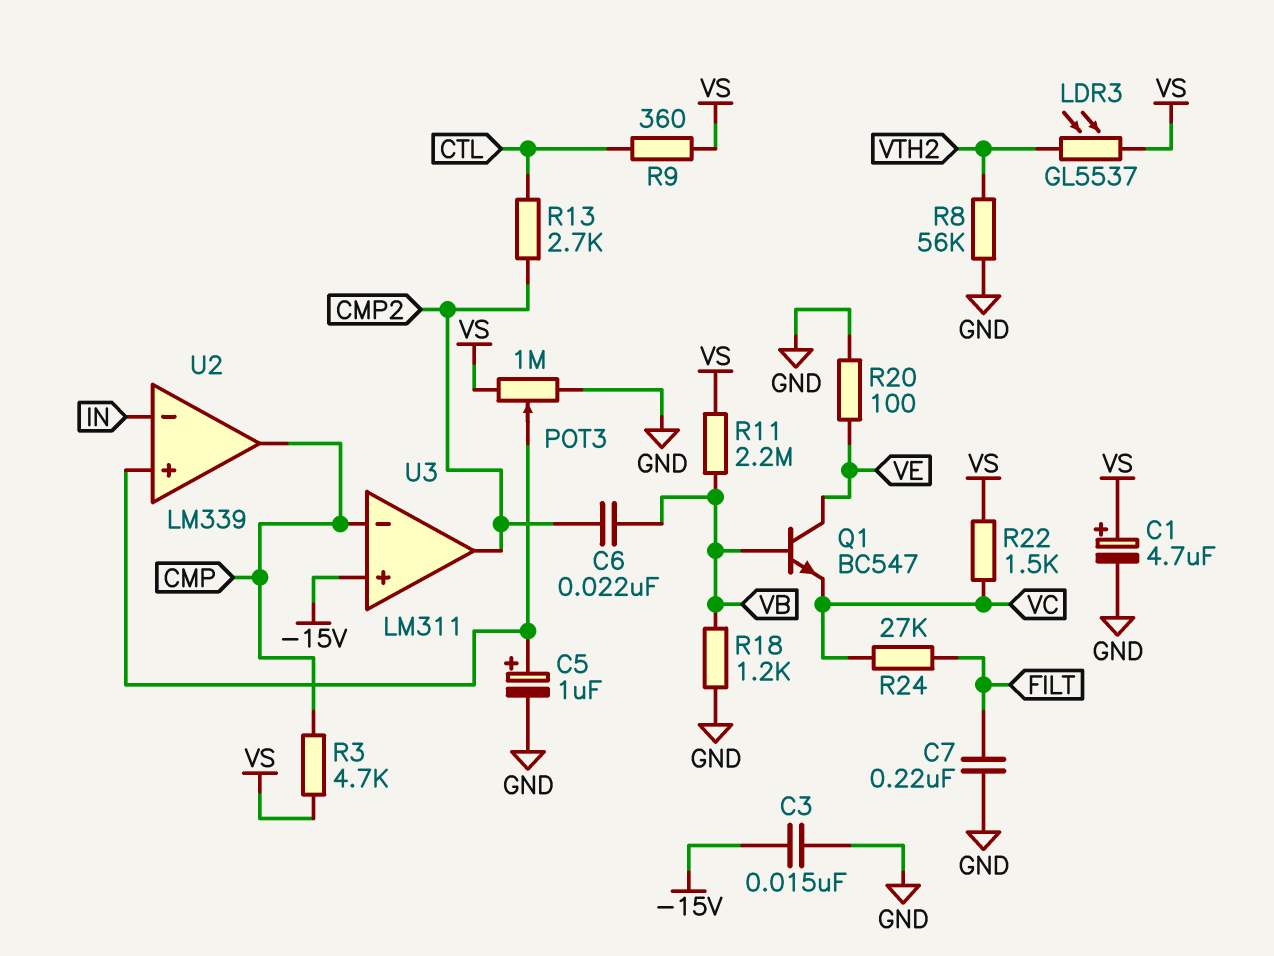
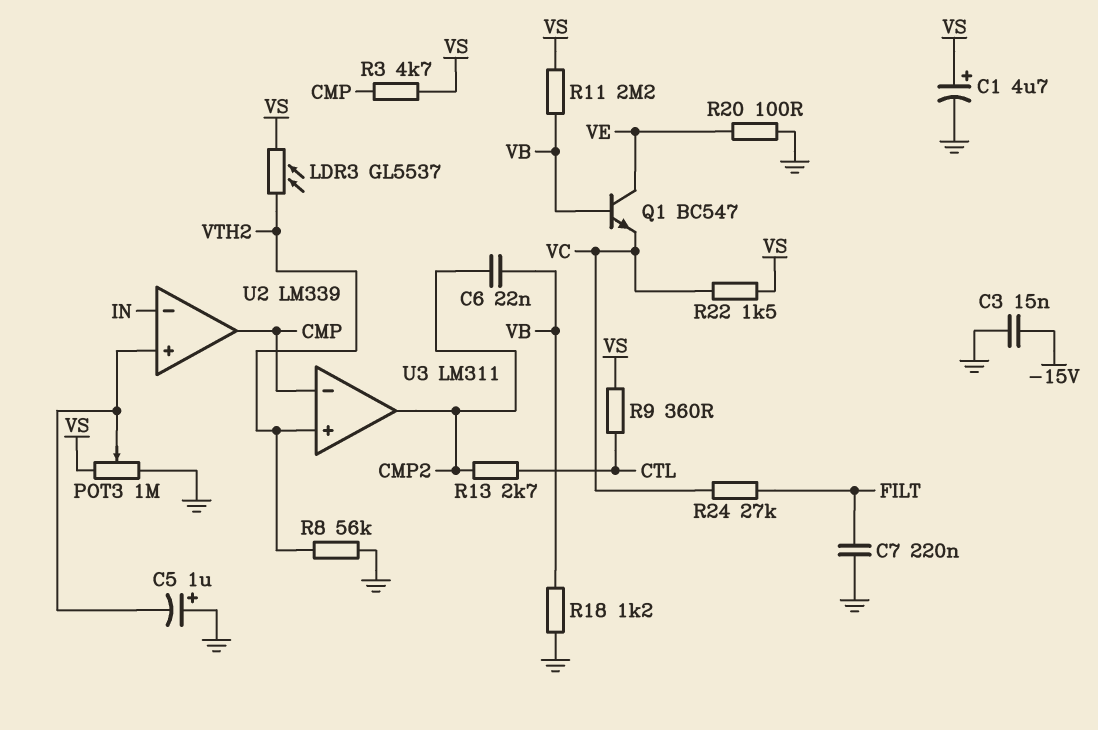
C5: 1uF (plus U2/in+, minus GND) -> 1uF (plus GND, minus U2/in+)
U3 pin in+: -15V -> VTH2

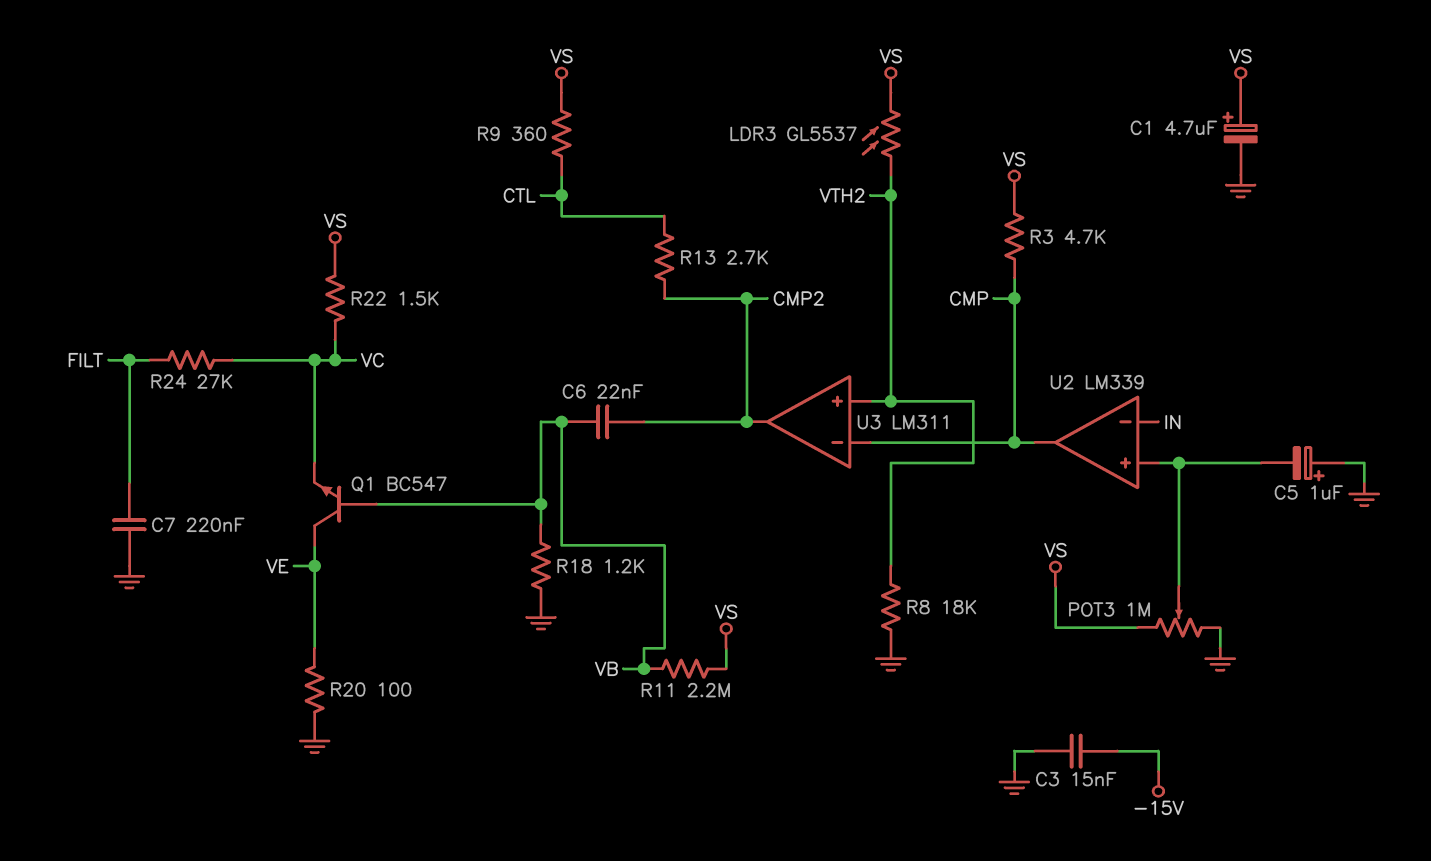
R8: 56k (GND, VTH2) -> 18k (GND, VTH2)

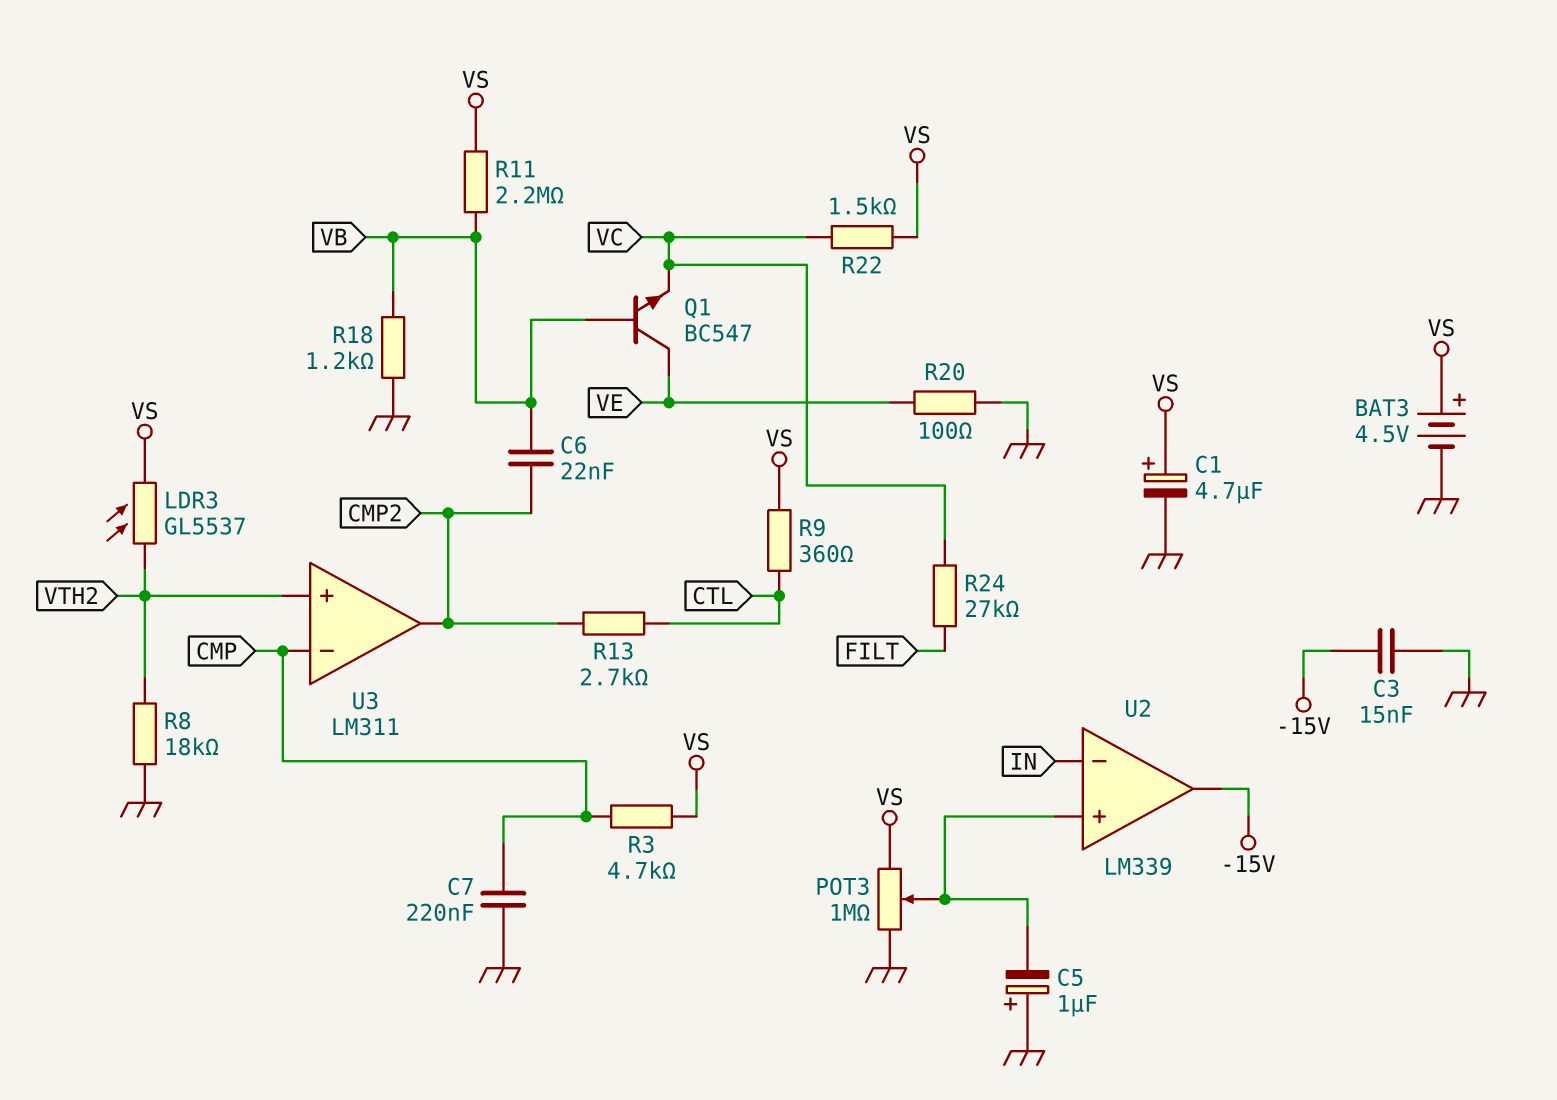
BAT3: none -> 4.5V (plus VS, minus GND)
C7: 220nF (FILT, GND) -> 220nF (CMP, GND)
U2 pin out: CMP -> -15V

